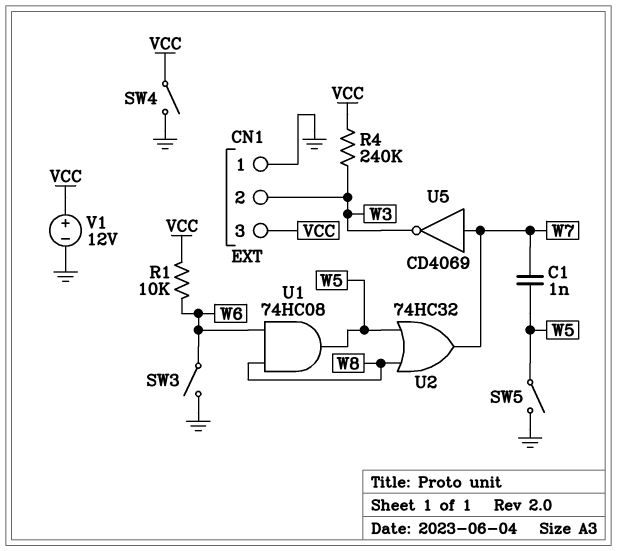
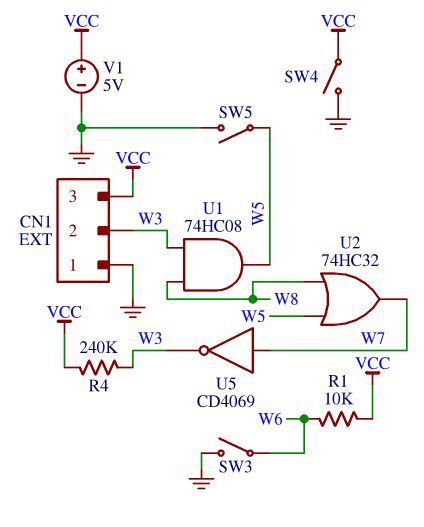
C1: 1nF (W5, W7) -> none
U1: AND 74HC08 (in W6, in W8, out W5) -> AND 74HC08 (in W3, in W8, out W5)
V1: 12V (plus VCC, minus GND) -> 5V (plus VCC, minus GND)

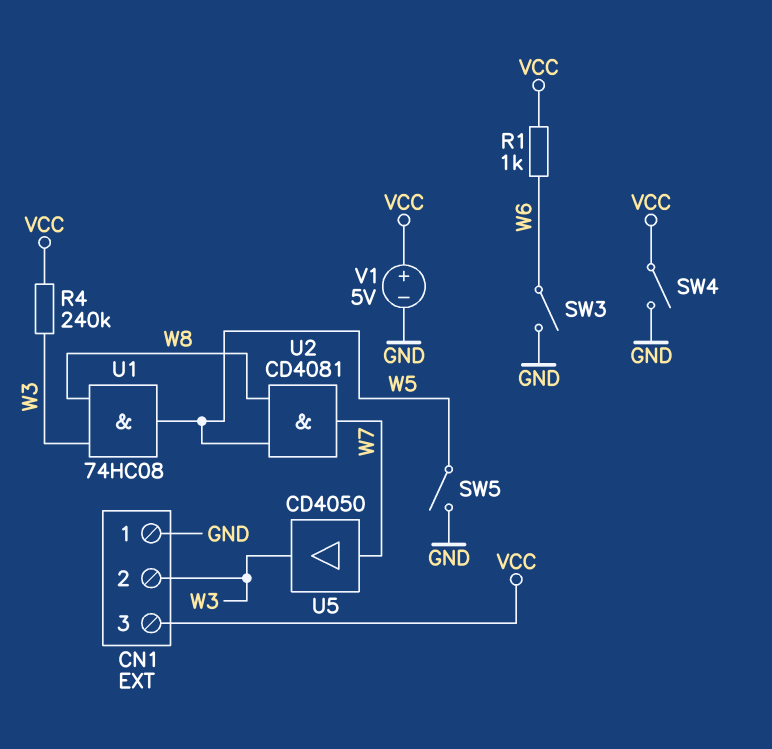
R1: 10k (VCC, W6) -> 1k (VCC, W6)
U2: OR 74HC32 (in W5, in W8, out W7) -> AND CD4081 (in W5, in W8, out W7)
U5: NOT CD4069 (in W7, out W3) -> buffer CD4050 (in W7, out W3)

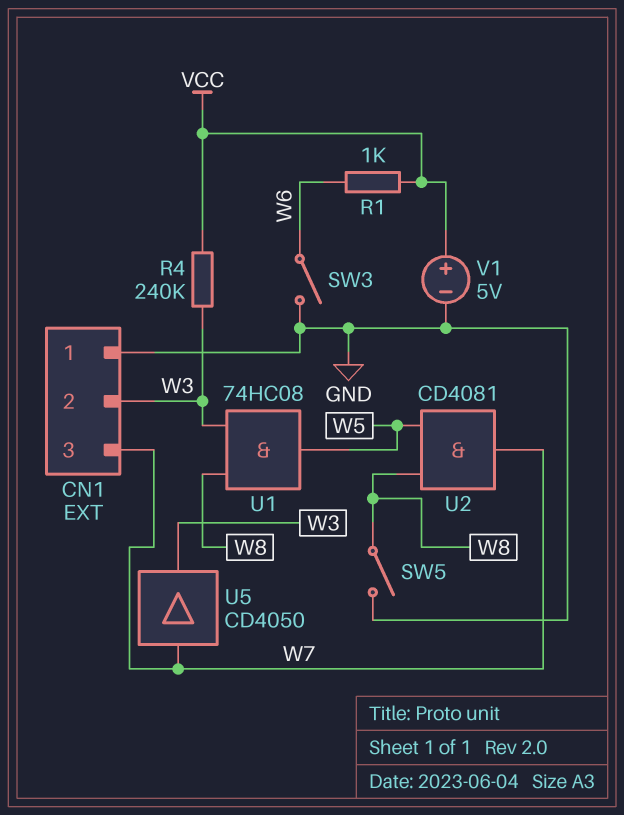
CN1 pin 3: VCC -> W7
SW4: switch (GND, VCC) -> none
SW5: switch (GND, W5) -> switch (GND, W8)

